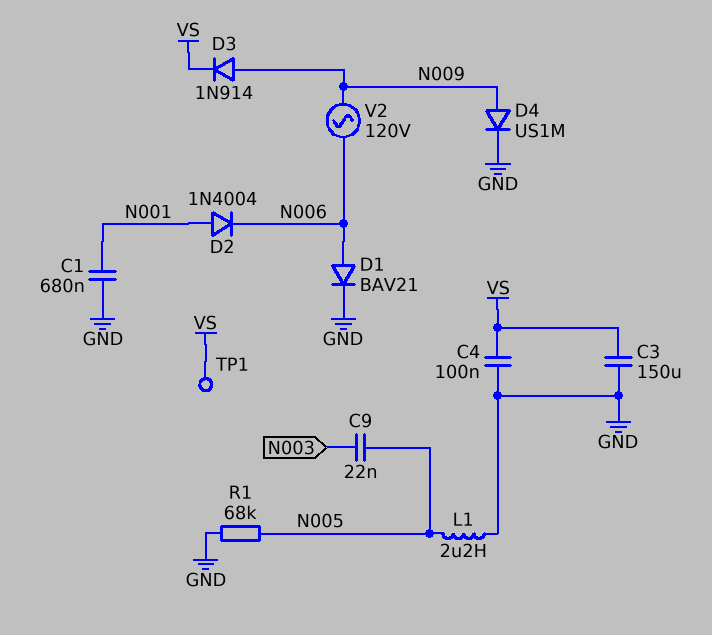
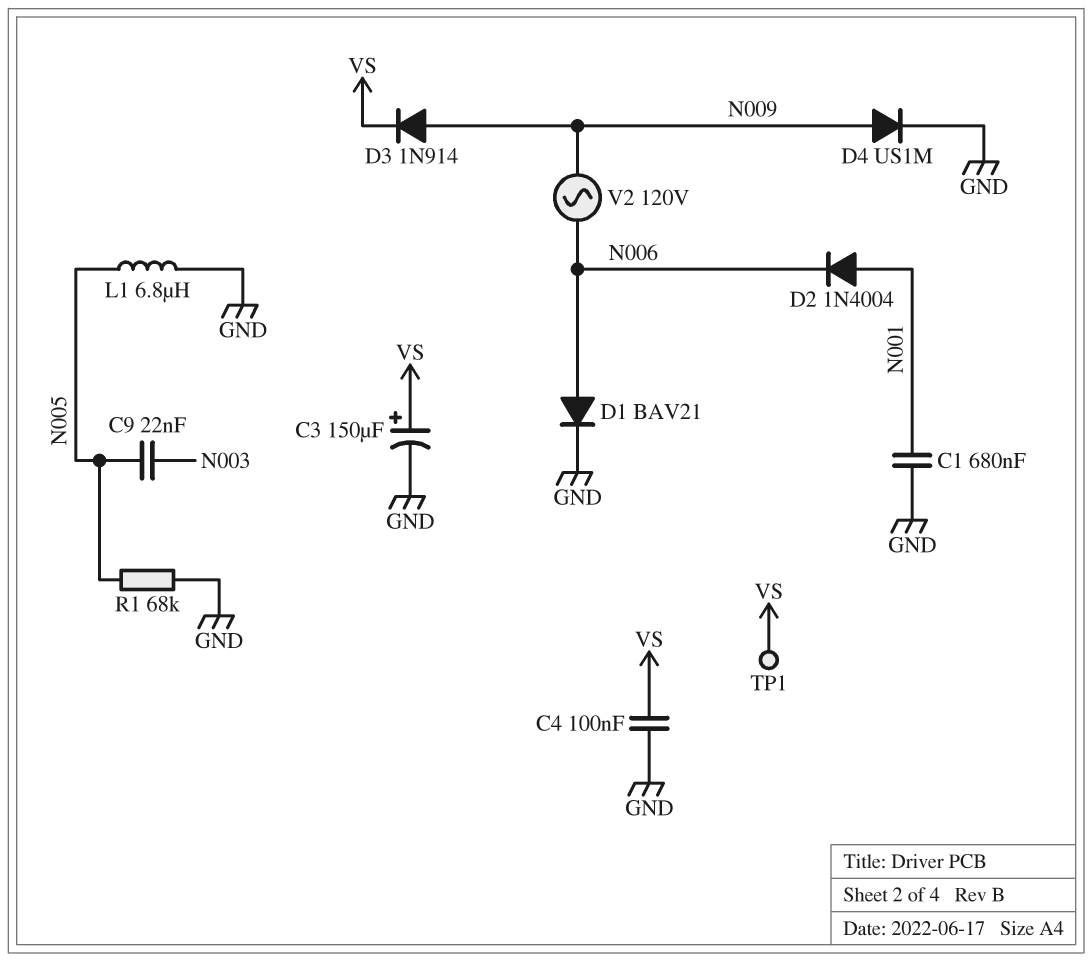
C3: 150uF (GND, VS) -> 150uF (plus VS, minus GND)
L1: 2.2uH (GND, N005) -> 6.8uH (GND, N005)

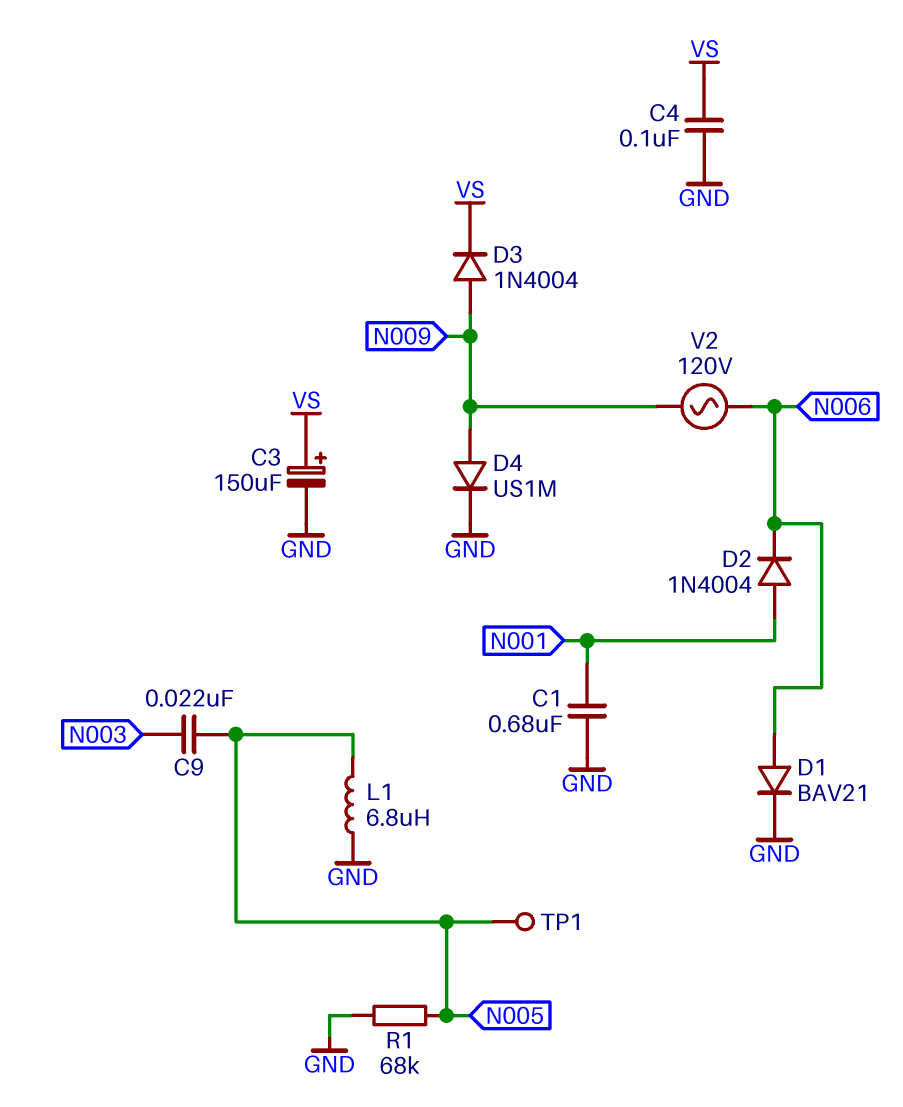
D3: diode 1N914 (A N009, K VS) -> diode 1N4004 (A N009, K VS)
TP1: test point (VS) -> test point (N005)

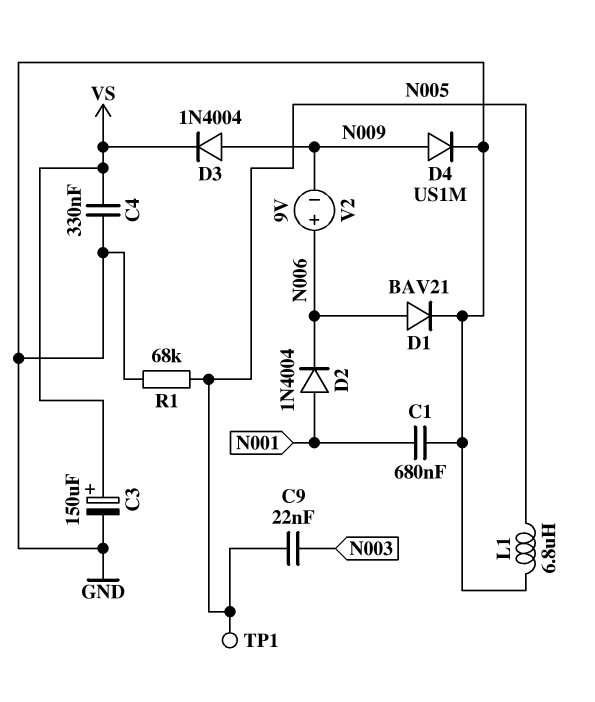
C4: 100nF (GND, VS) -> 330nF (GND, VS)
V2: AC 120V (N006, N009) -> 9V (plus N006, minus N009)

